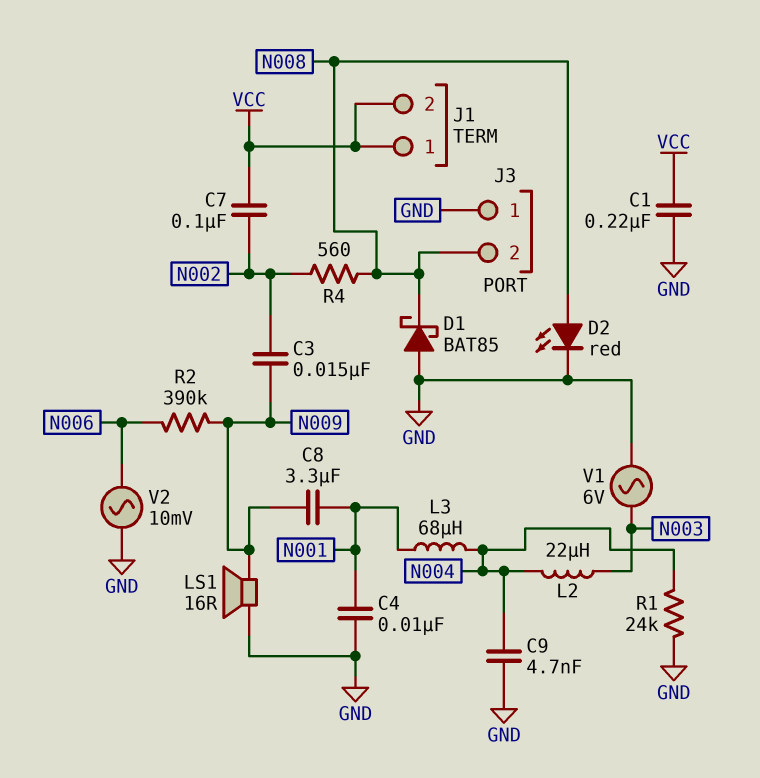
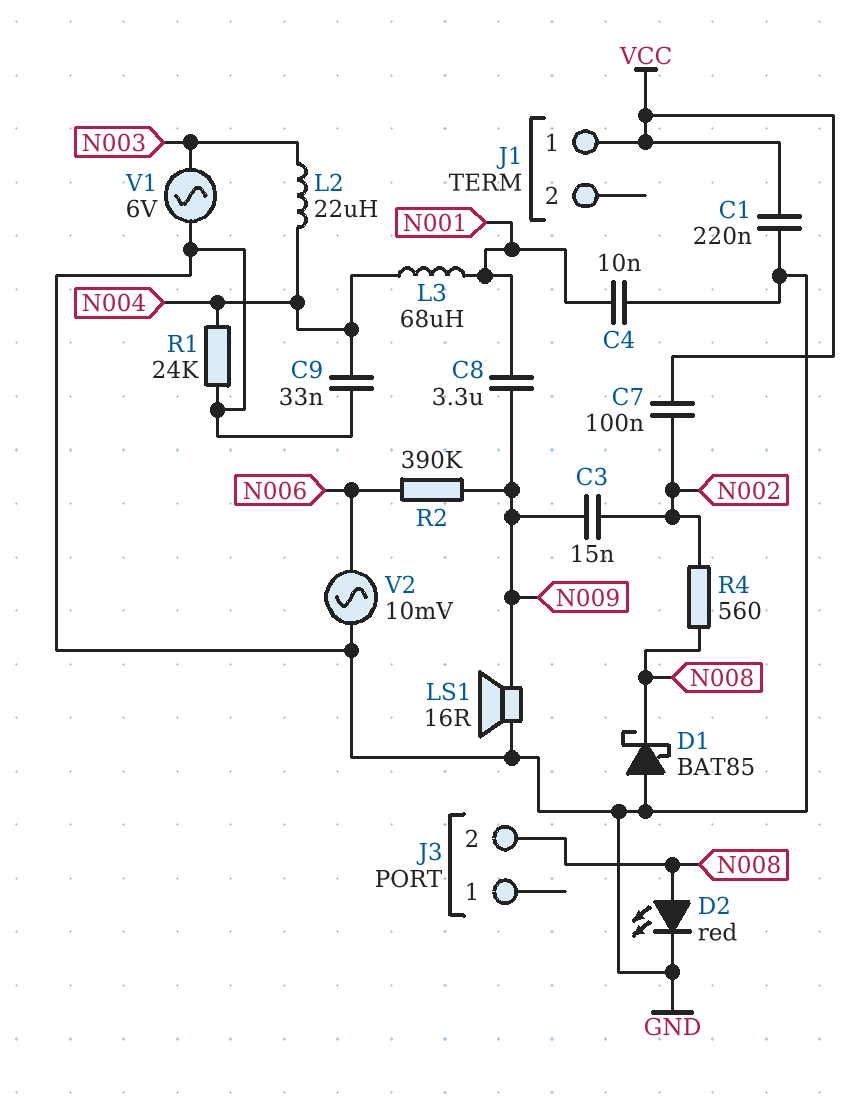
C9: 4.7nF (GND, N004) -> 33nF (GND, N004)
J1 pin 2: VCC -> none
J3 pin 1: GND -> none

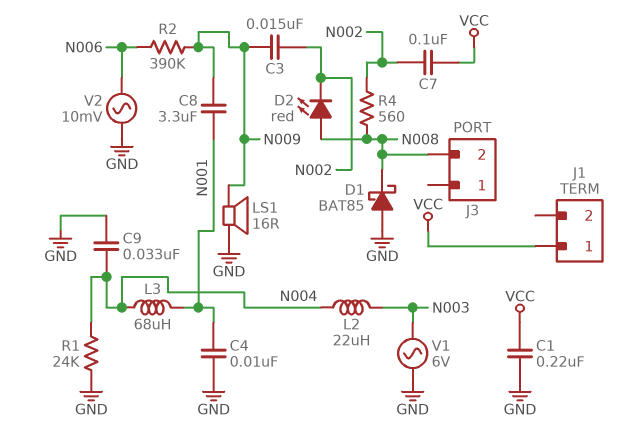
D2: LED red (A N008, K GND) -> LED red (A N008, K N002)

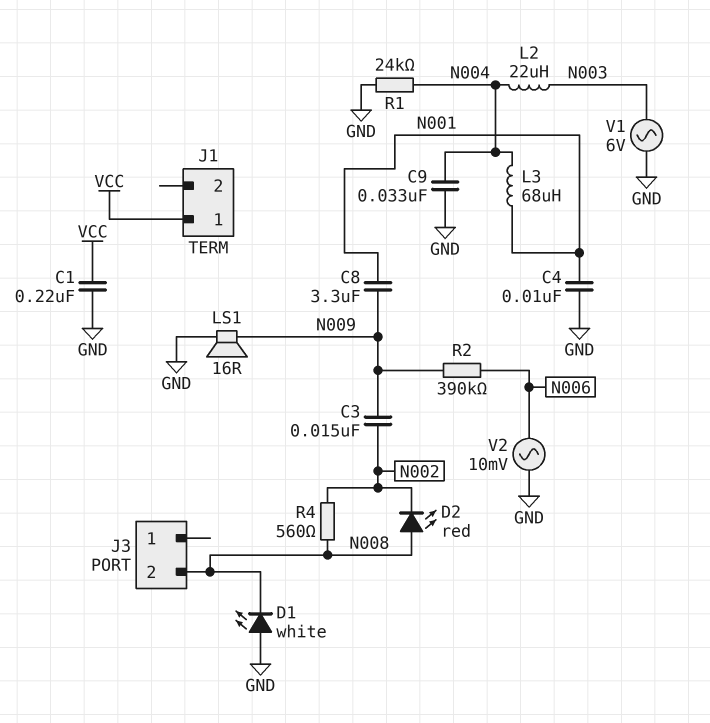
C7: 100nF (N002, VCC) -> none
D1: schottky BAT85 (A GND, K N008) -> LED white (A GND, K N008)

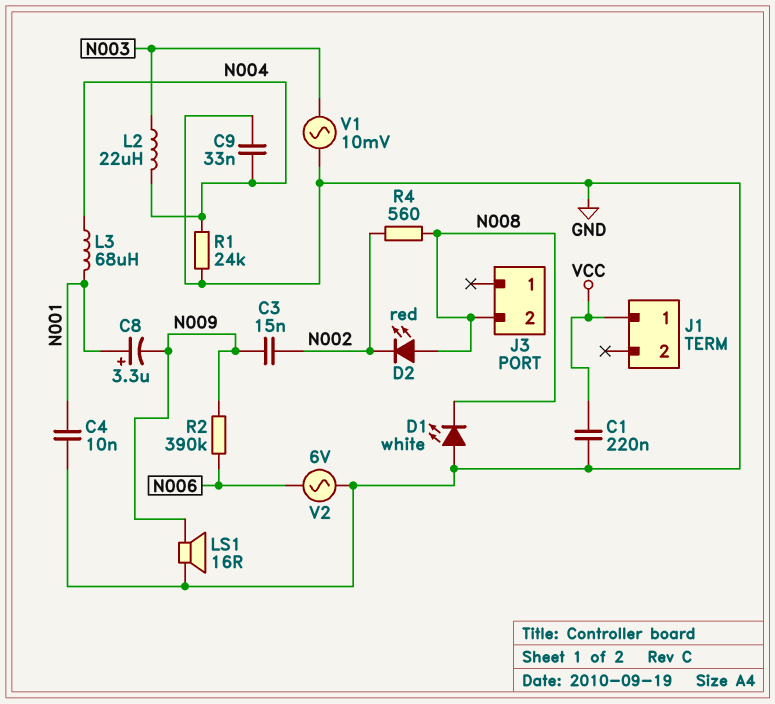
C8: 3.3uF (N001, N009) -> 3.3uF (plus N001, minus N009)
V1: AC 6V (GND, N003) -> AC 10mV (GND, N003)
V2: AC 10mV (GND, N006) -> AC 6V (GND, N006)

